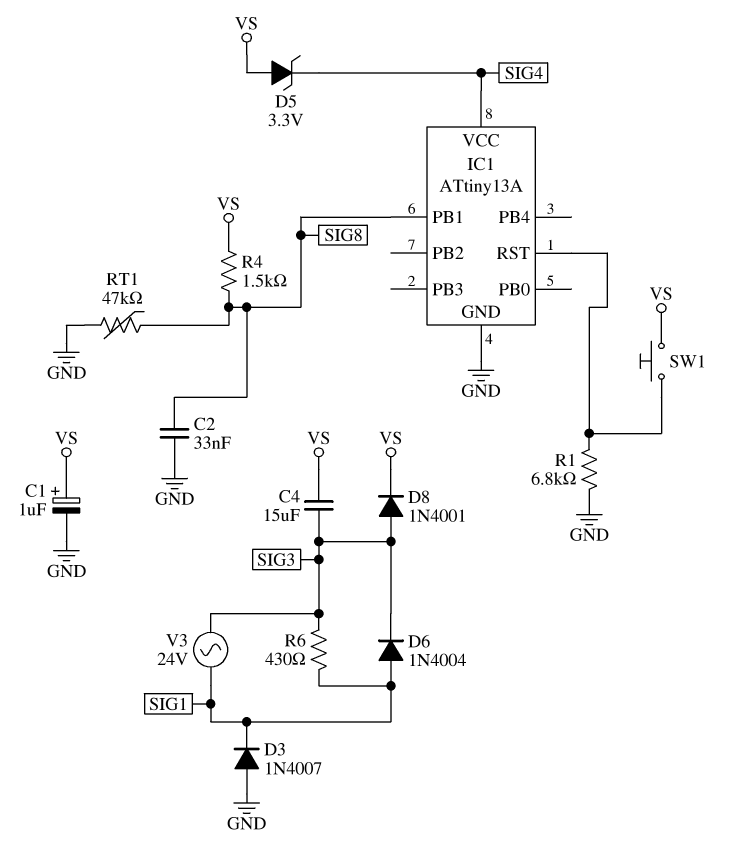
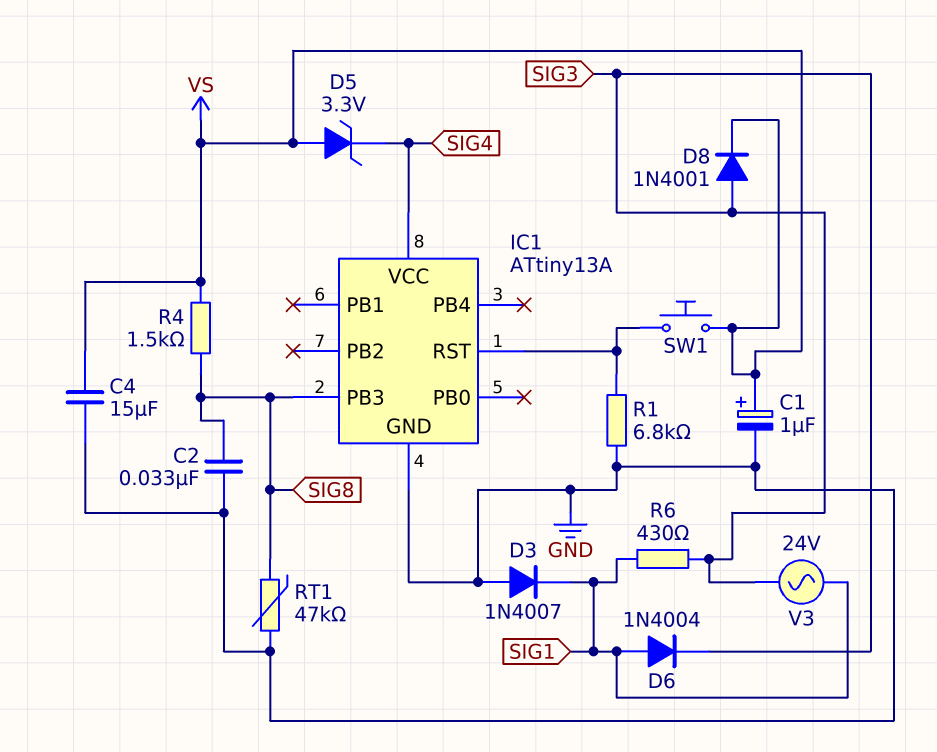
C4: 15uF (SIG3, VS) -> 15uF (GND, VS)
IC1 pin PB1: SIG8 -> none
IC1 pin PB3: none -> SIG8

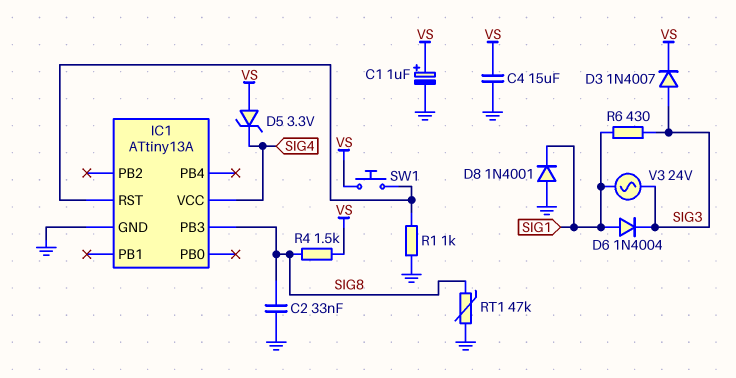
D3: diode 1N4007 (A GND, K SIG1) -> diode 1N4007 (A SIG3, K VS)
D8: diode 1N4001 (A SIG3, K VS) -> diode 1N4001 (A GND, K SIG1)
R1: 6.8k (GND, IC1/RST) -> 1k (GND, IC1/RST)

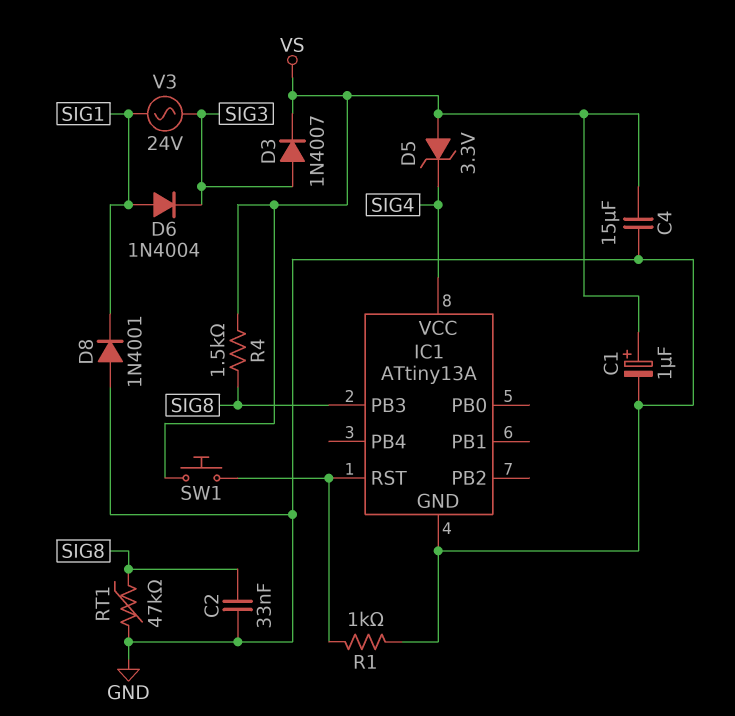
R6: 430 (SIG1, SIG3) -> none

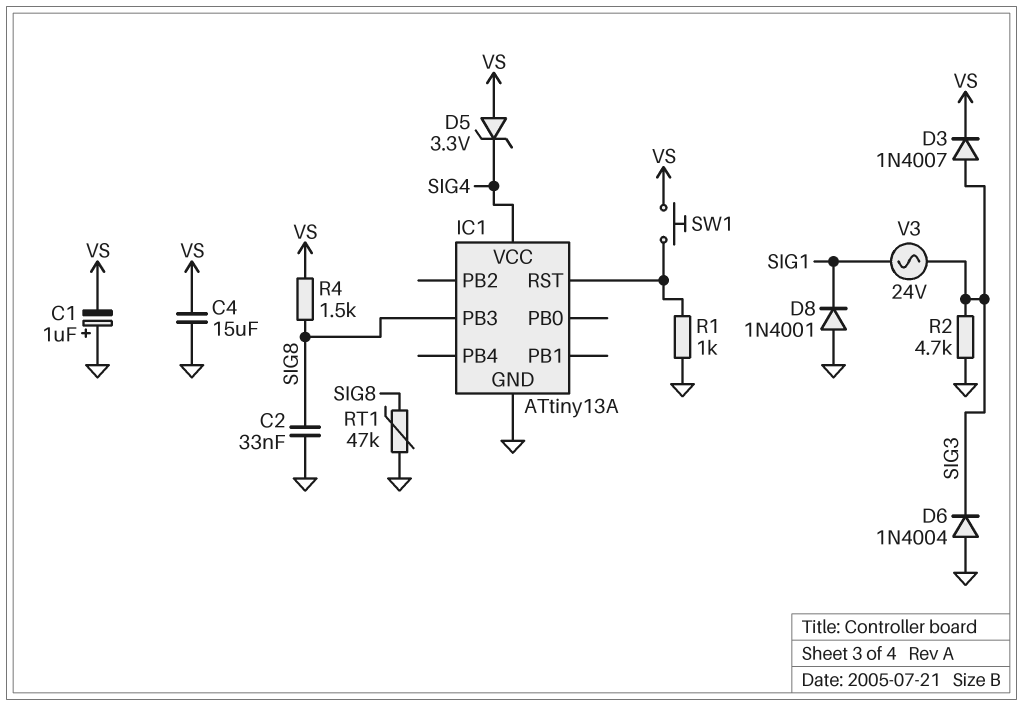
C1: 1uF (plus VS, minus GND) -> 1uF (plus GND, minus VS)
D6: diode 1N4004 (A SIG1, K SIG3) -> diode 1N4004 (A GND, K SIG3)
R2: none -> 4.7k (GND, SIG3)

